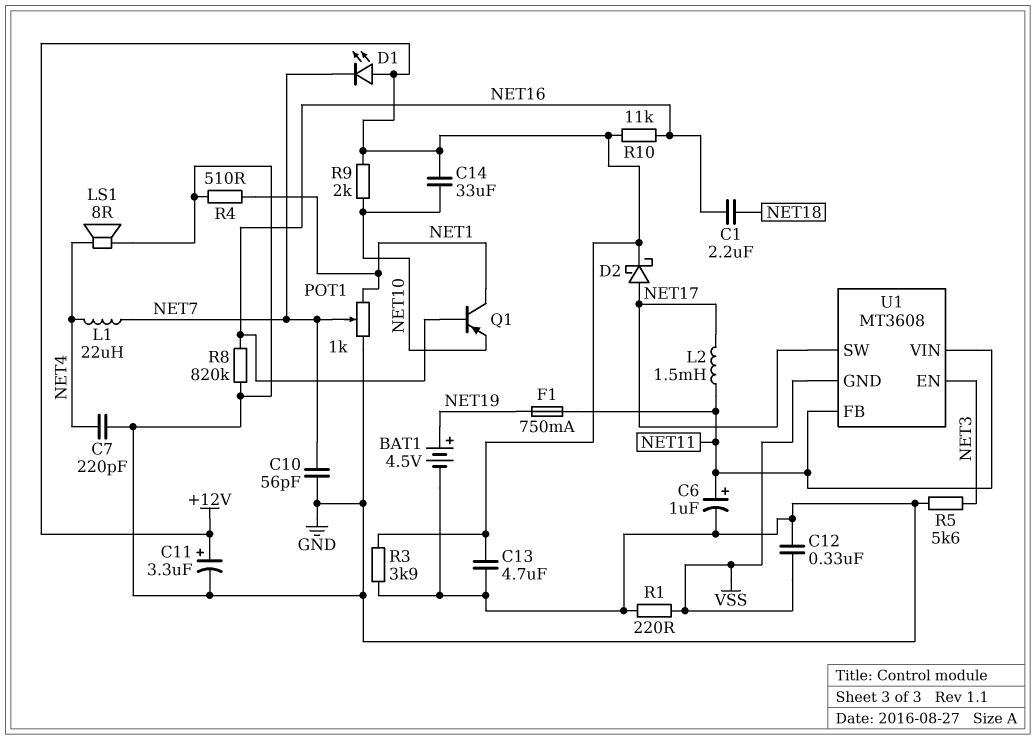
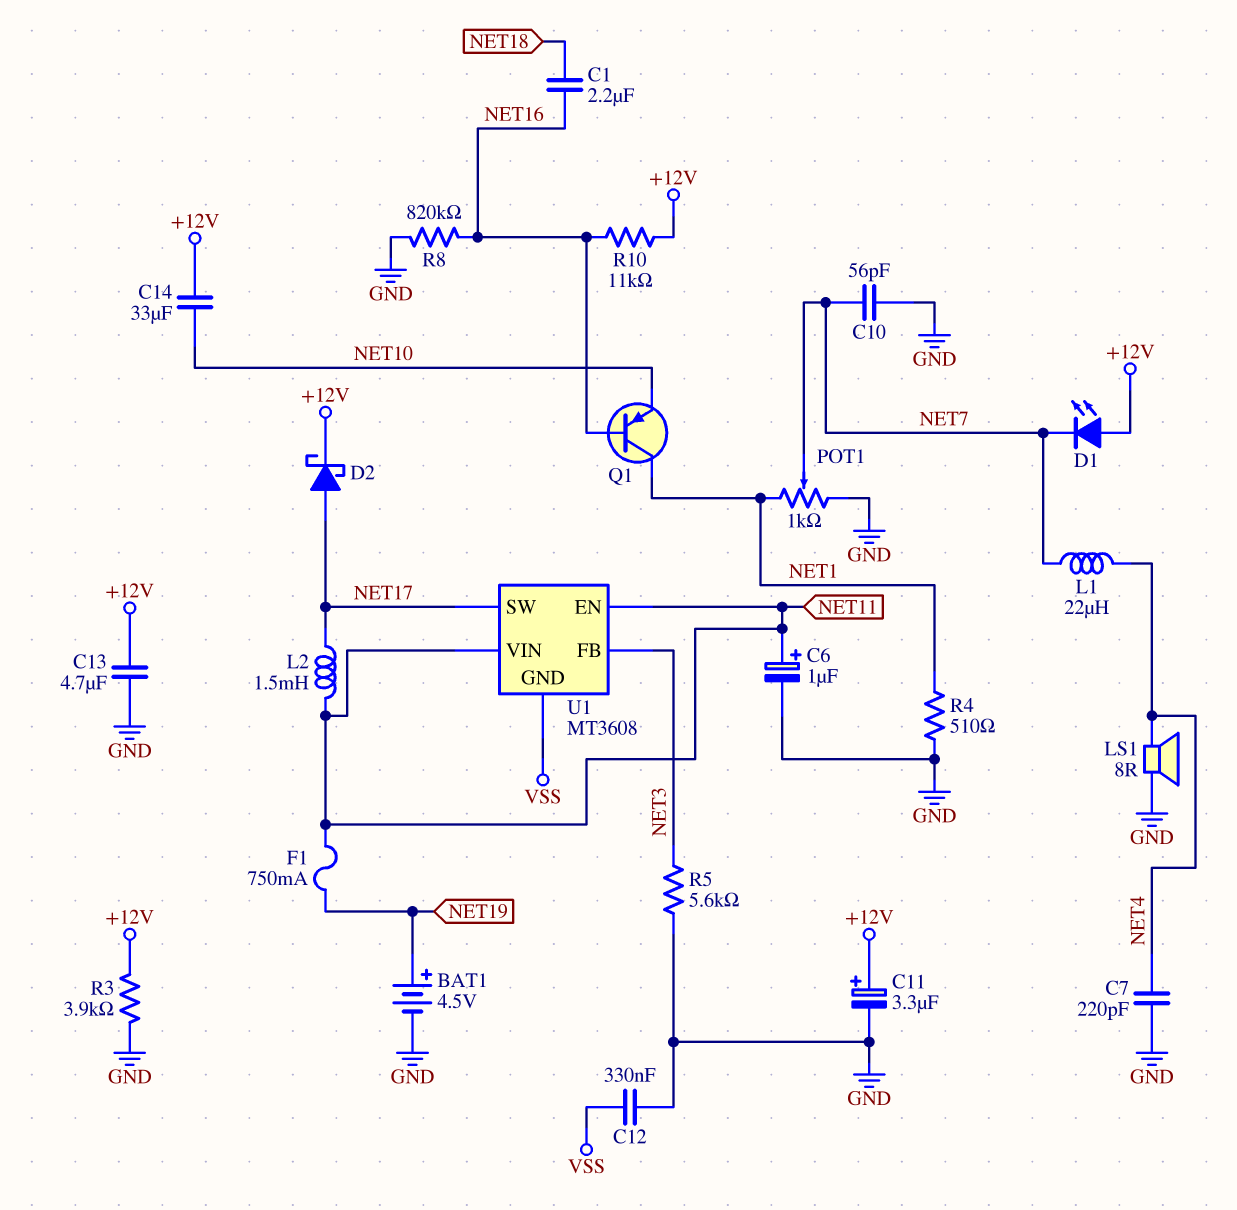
R1: 220 (GND, VSS) -> none
R9: 2k (+12V, NET10) -> none
U1 pin EN: NET3 -> NET11
U1 pin FB: NET11 -> NET3

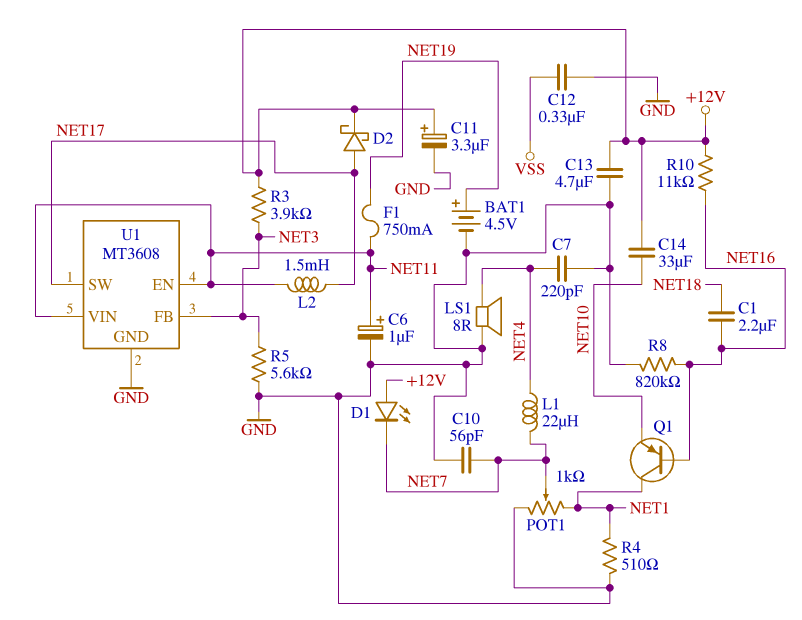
R3: 3.9k (+12V, GND) -> 3.9k (+12V, NET3)
U1 pin GND: VSS -> GND

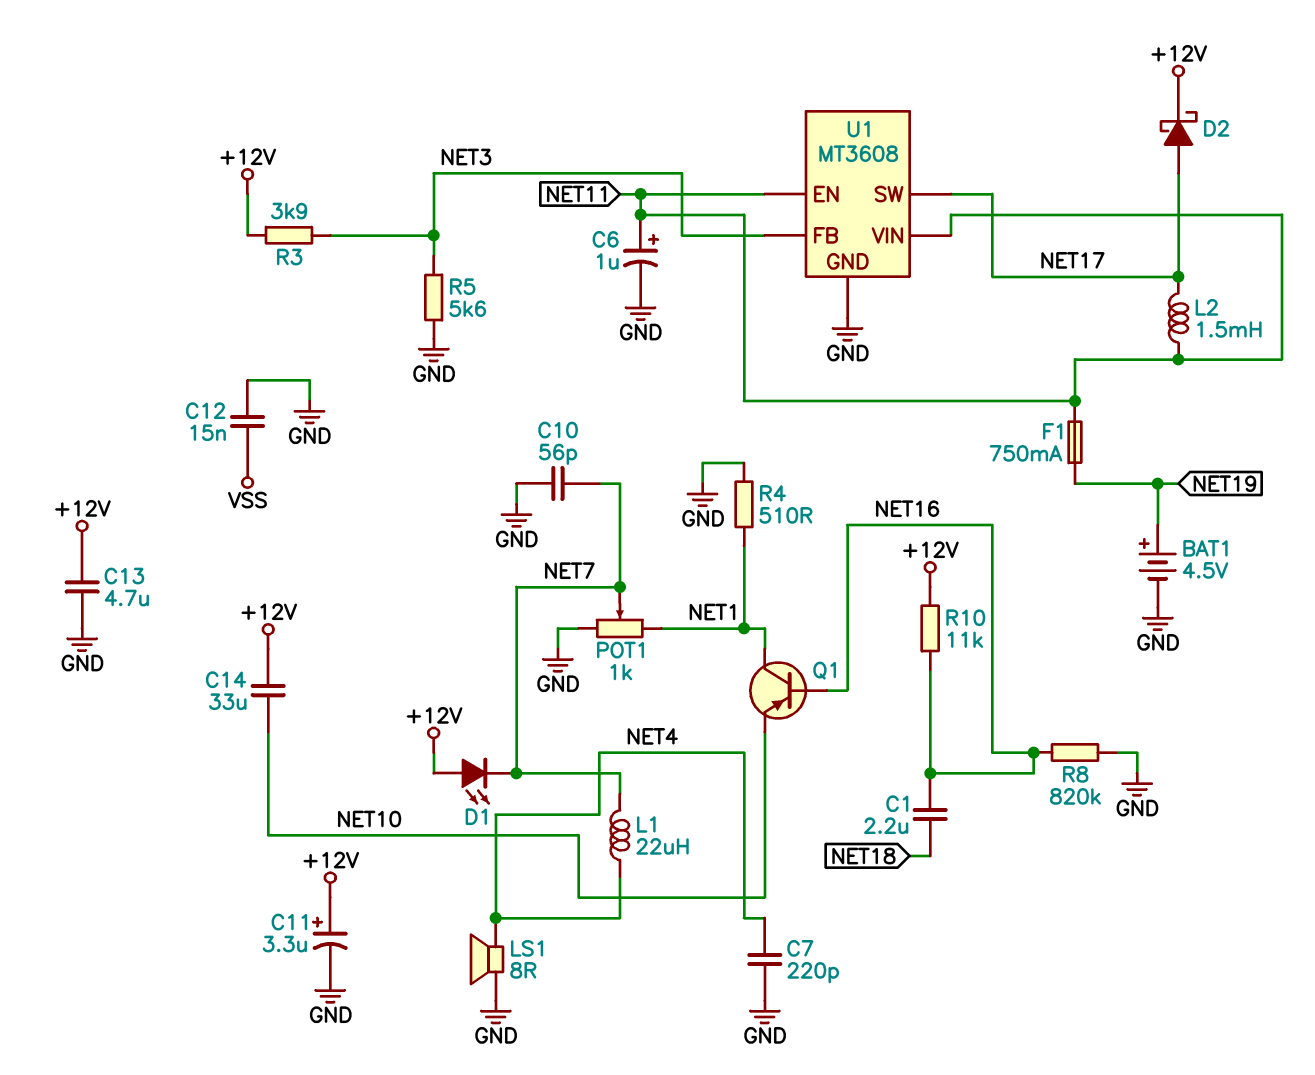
C12: 330nF (GND, VSS) -> 15nF (GND, VSS)

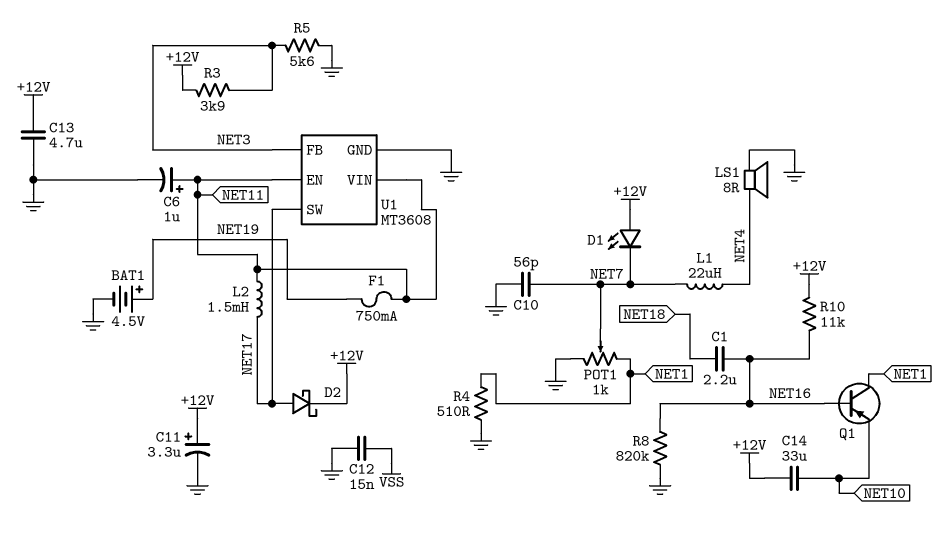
C7: 220pF (GND, NET4) -> none

